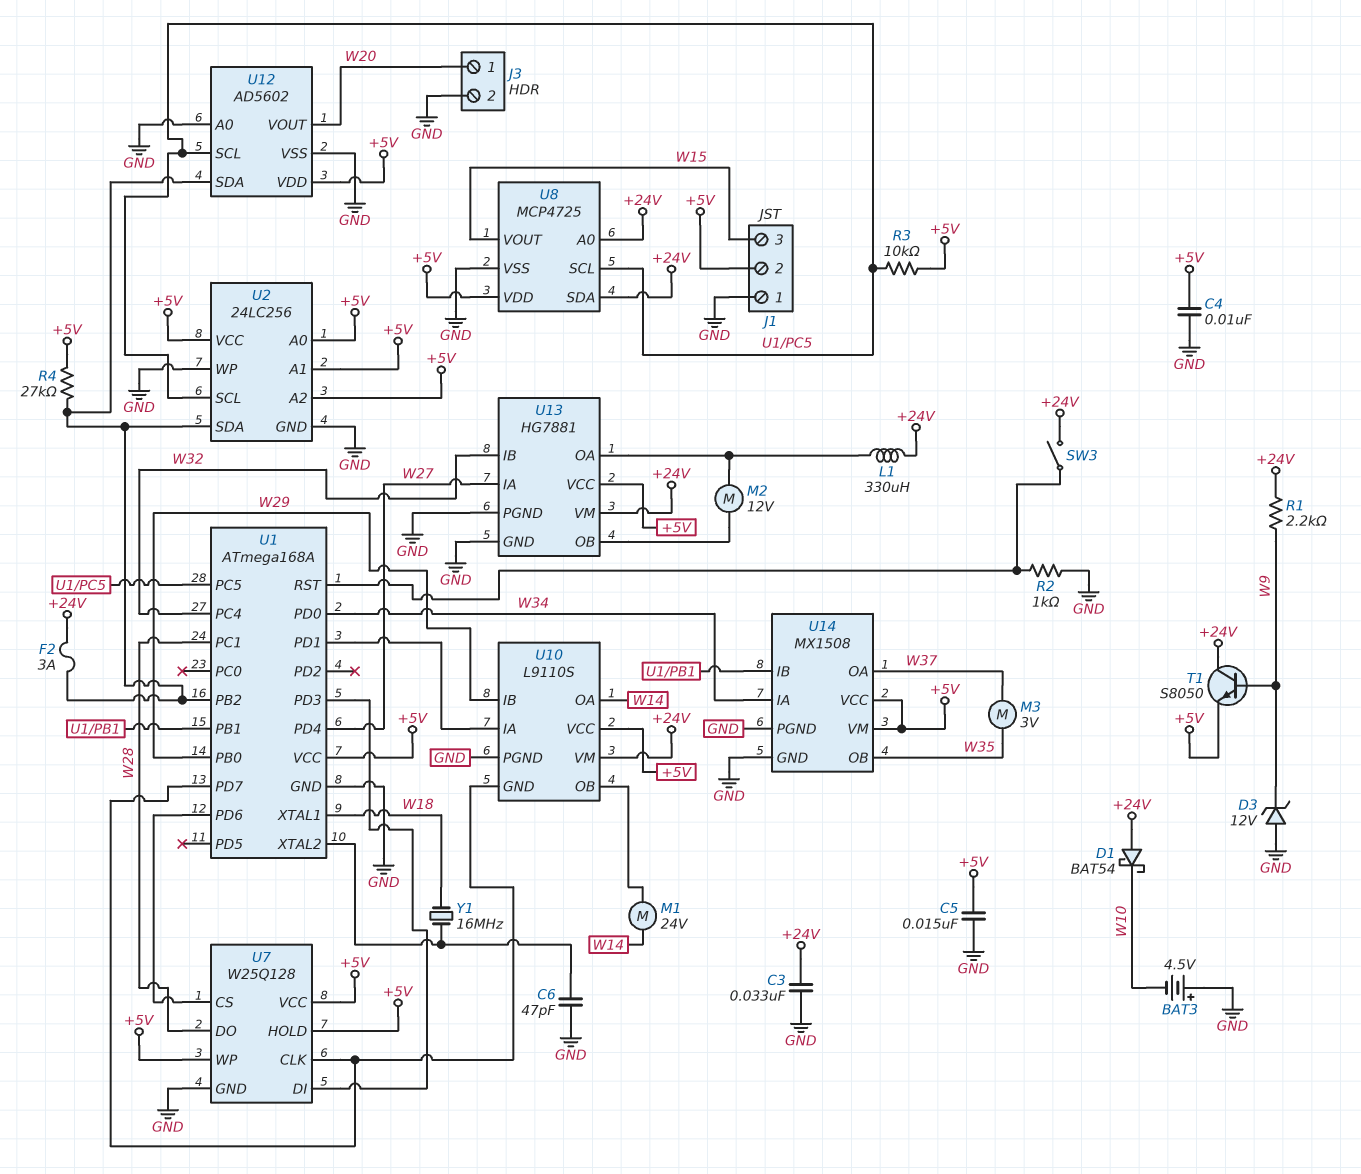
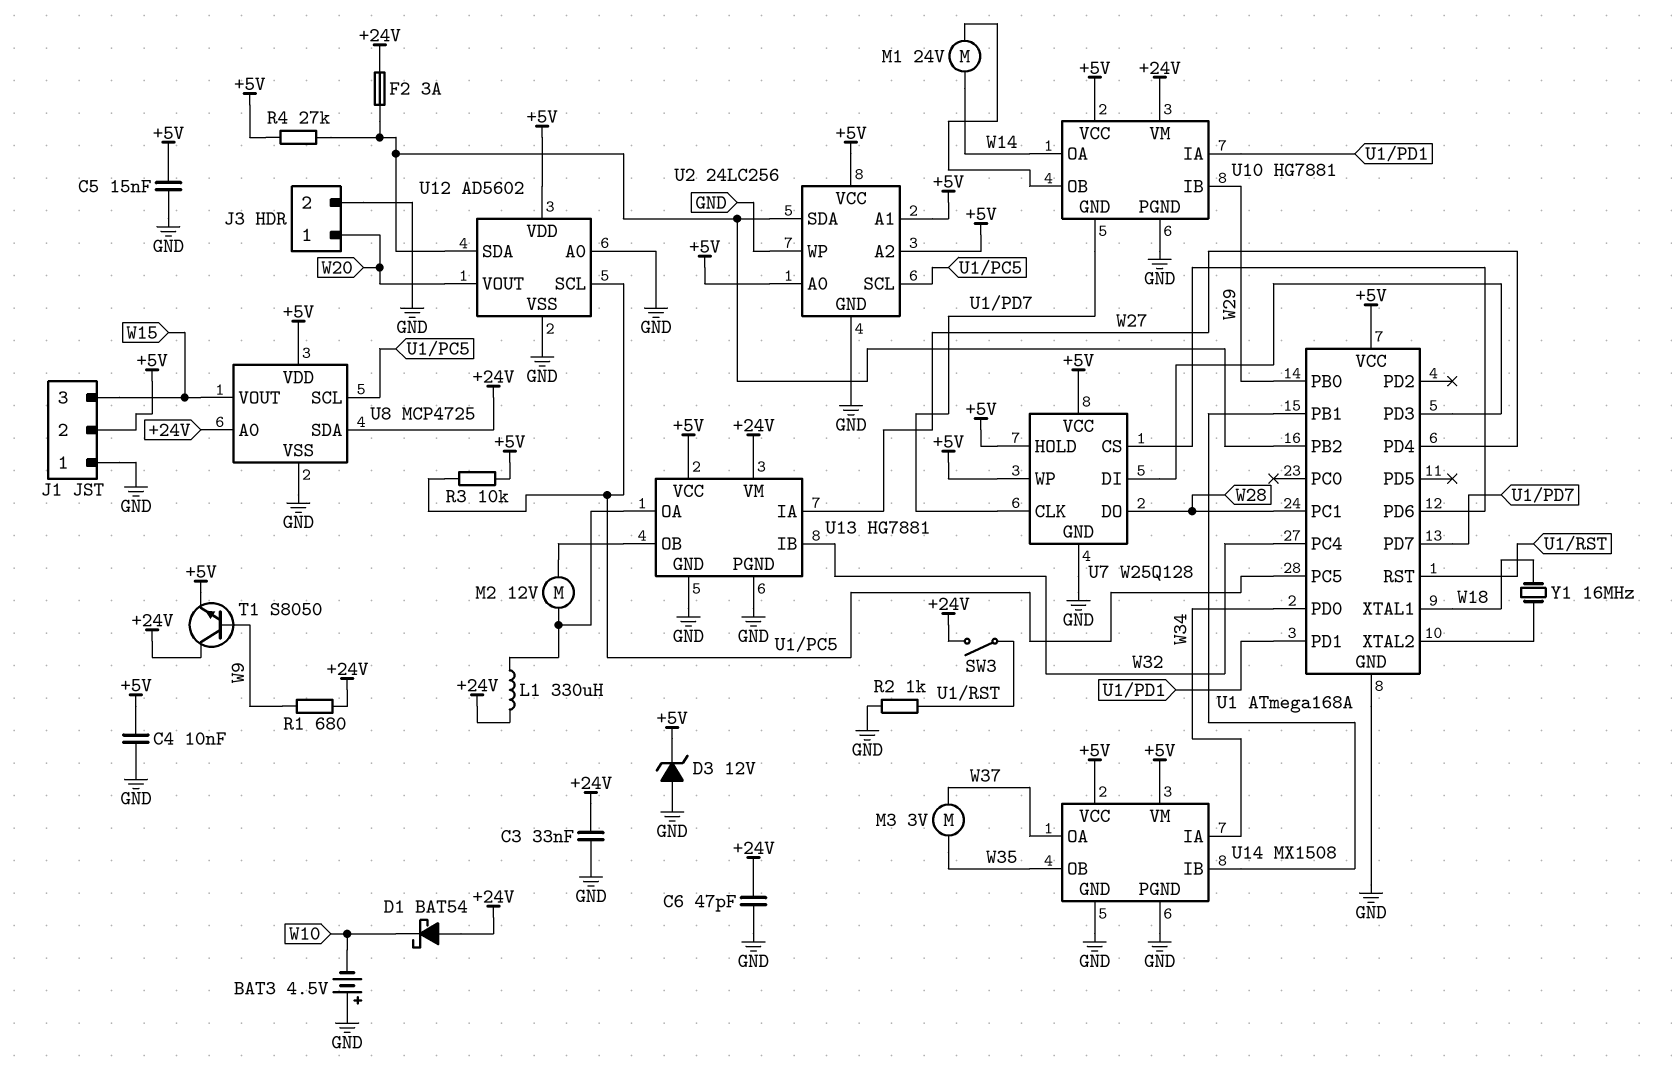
C6: 47pF (GND, U1/XTAL2) -> 47pF (+24V, GND)
D3: zener 12V (A GND, K W9) -> zener 12V (A GND, K +5V)
R1: 2.2k (+24V, W9) -> 680 (+24V, W9)
U10: L9110S -> HG7881

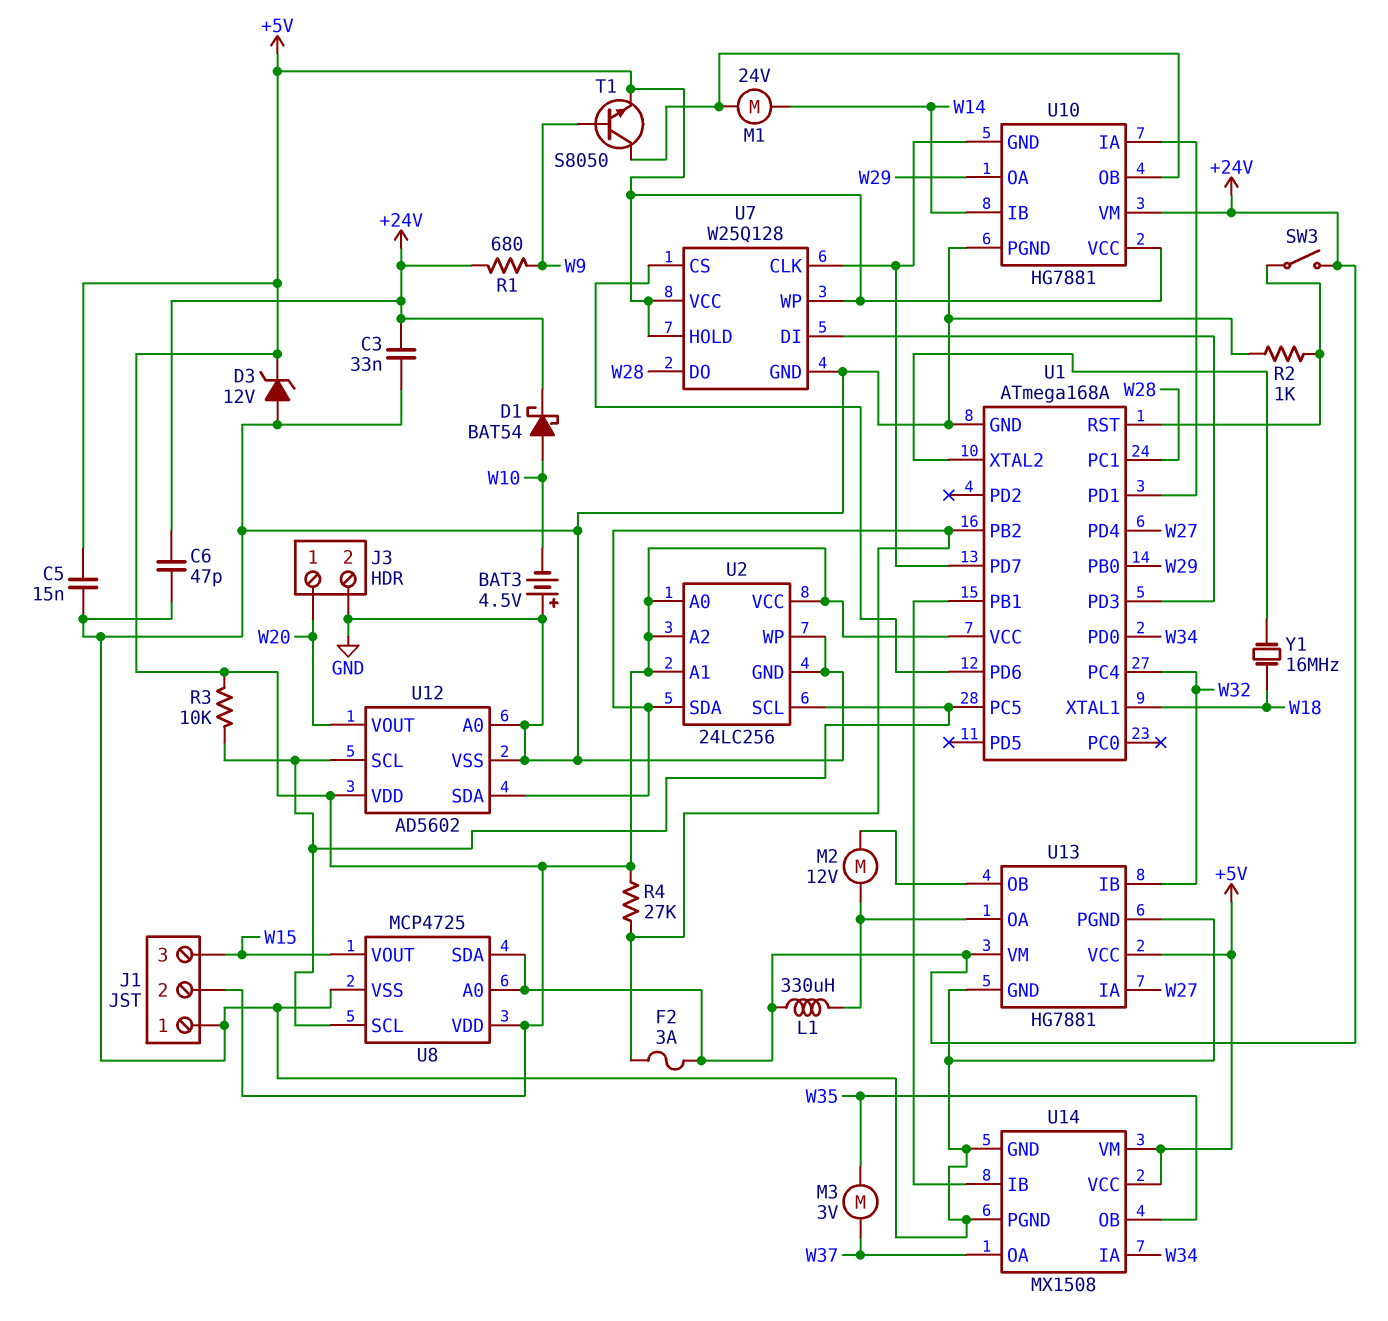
C4: 10nF (+5V, GND) -> none
D1: schottky BAT54 (A +24V, K W10) -> schottky BAT54 (A W10, K +24V)
T1: NPN S8050 (B W9, C +24V, E +5V) -> NPN S8050 (B W9, C U10/OB, E +5V)
U10 pin IB: W29 -> W14
U10 pin OA: W14 -> W29

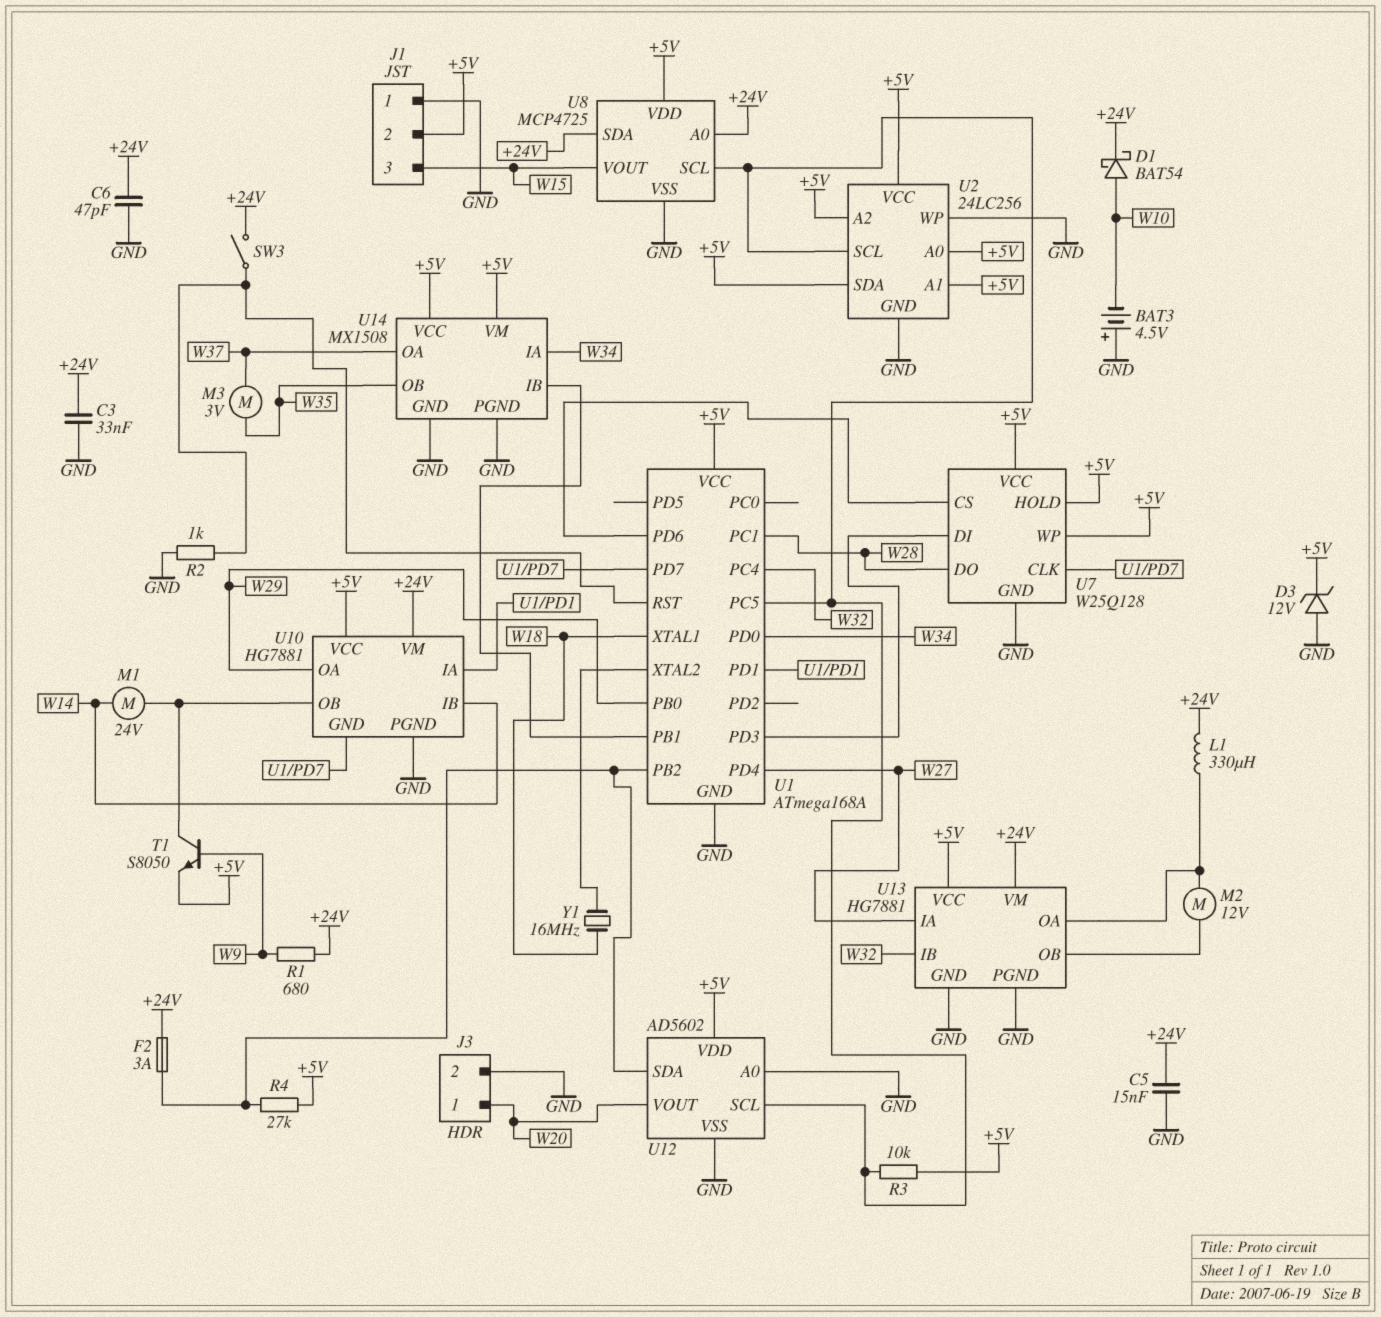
C5: 15nF (+5V, GND) -> 15nF (+24V, GND)
U2 pin SDA: U1/PB2 -> +5V

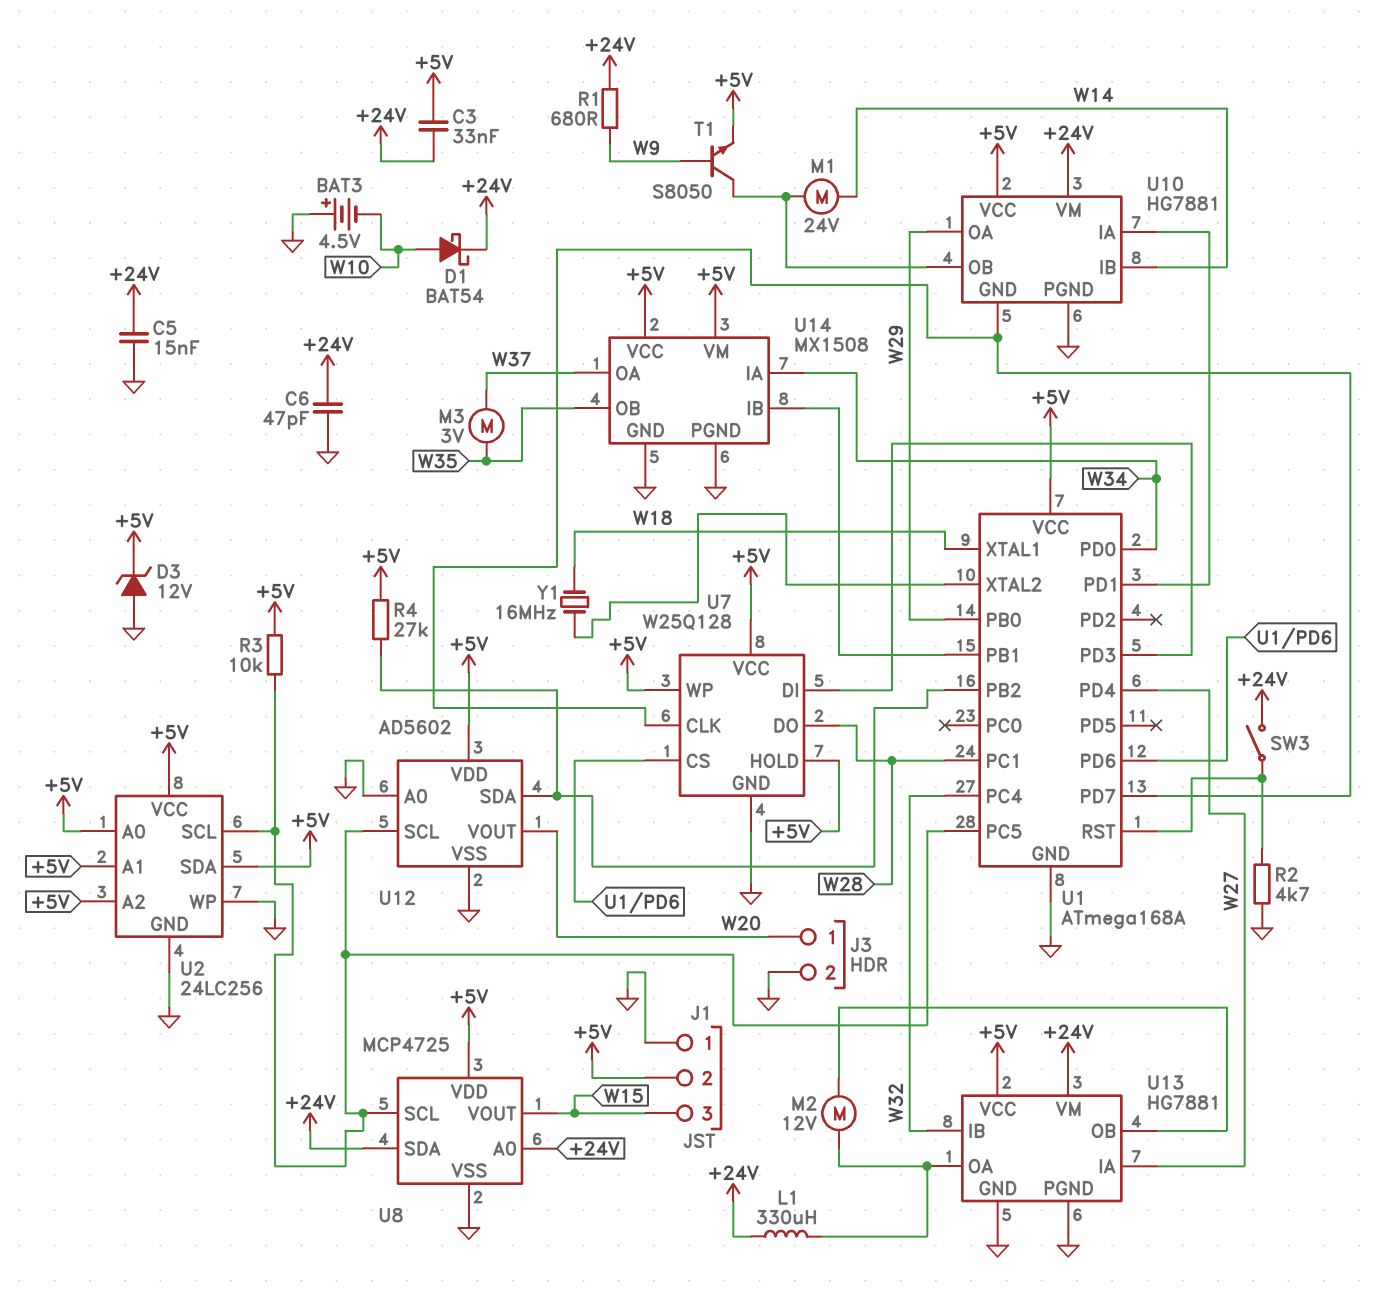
C3: 33nF (+24V, GND) -> 33nF (+5V, +24V)
F2: 3A (+24V, U1/PB2) -> none
R2: 1k (GND, U1/RST) -> 4.7k (GND, U1/RST)

